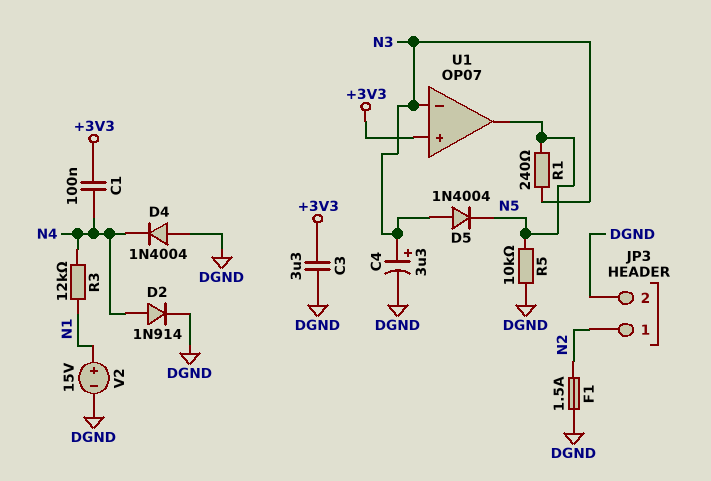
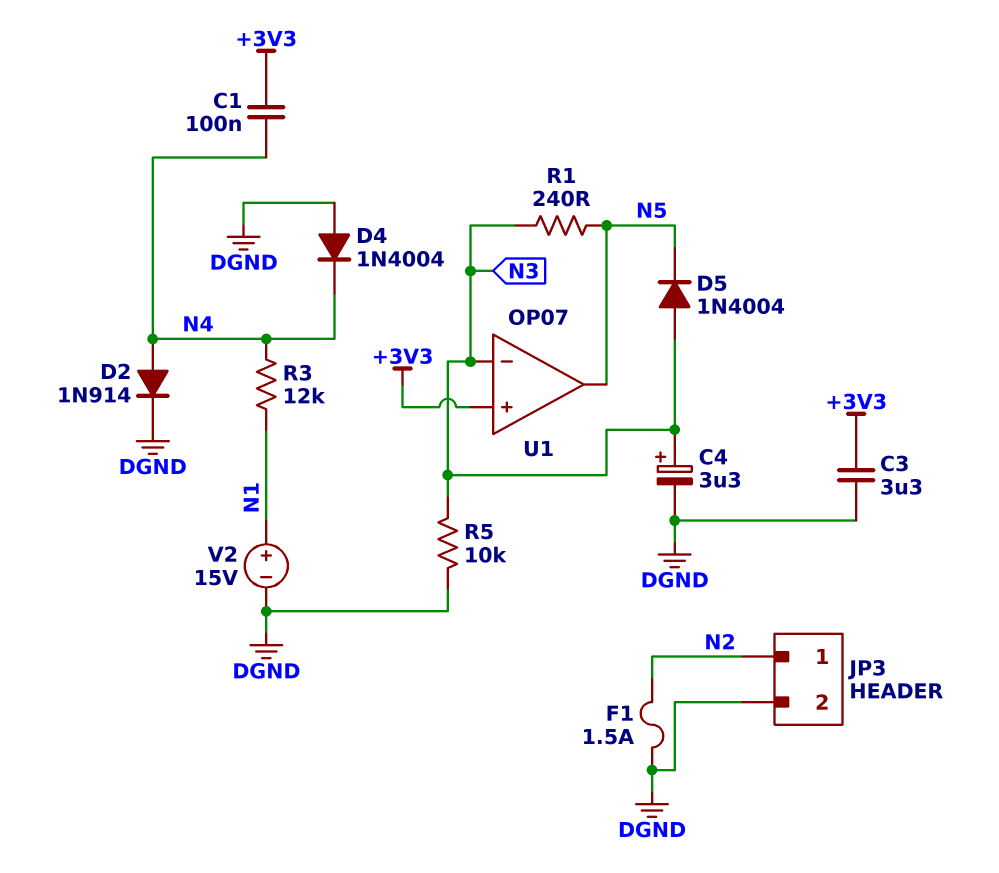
R5: 10k (DGND, N5) -> 10k (DGND, N3)

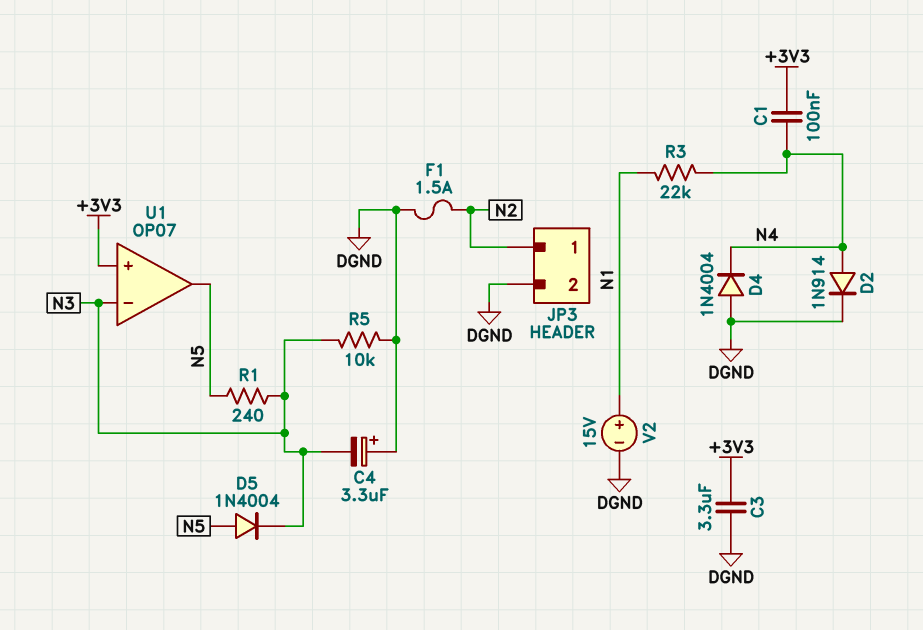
C4: 3.3uF (plus N3, minus DGND) -> 3.3uF (plus DGND, minus N3)
D5: diode 1N4004 (A N3, K N5) -> diode 1N4004 (A N5, K N3)
R3: 12k (N1, N4) -> 22k (N1, N4)

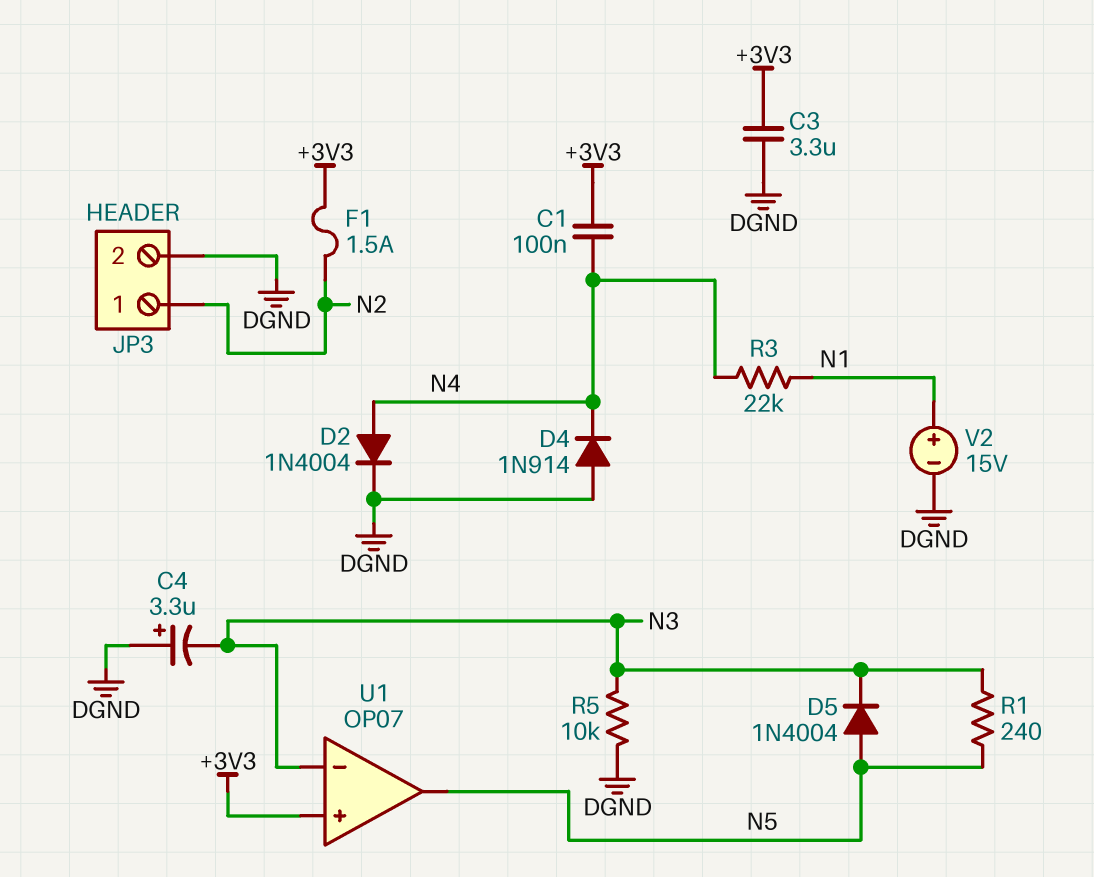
D2: diode 1N914 (A N4, K DGND) -> diode 1N4004 (A N4, K DGND)
D4: diode 1N4004 (A DGND, K N4) -> diode 1N914 (A DGND, K N4)
F1: 1.5A (DGND, N2) -> 1.5A (+3V3, N2)

